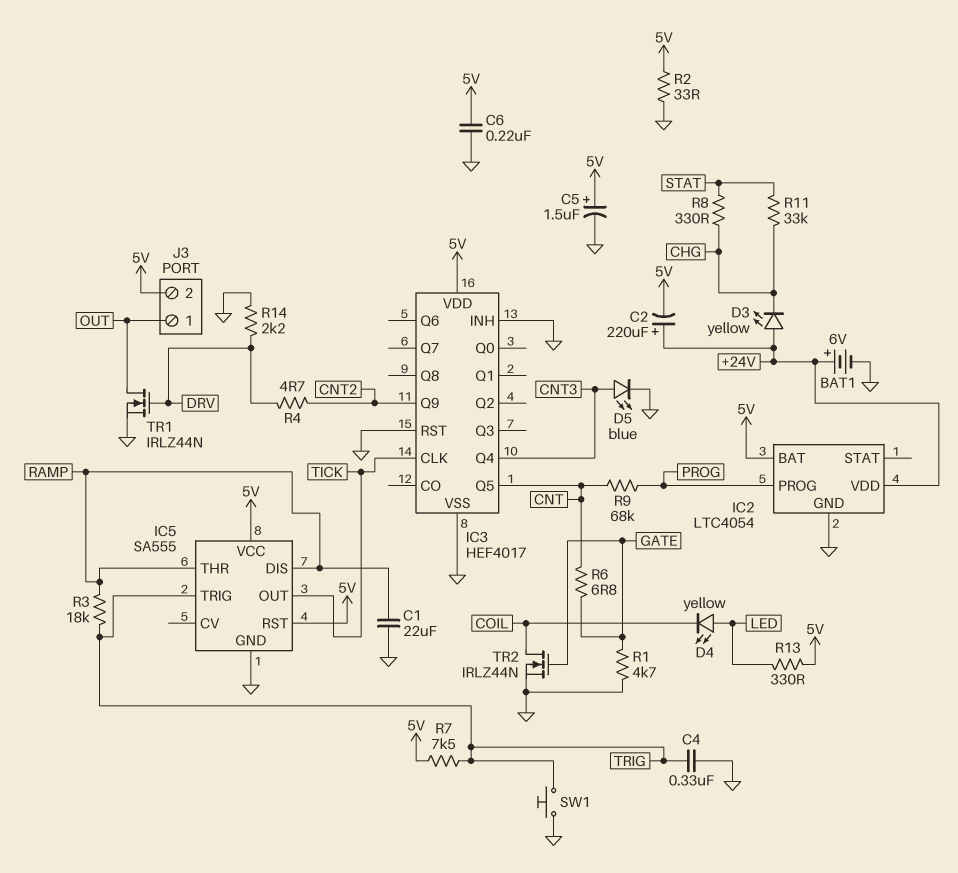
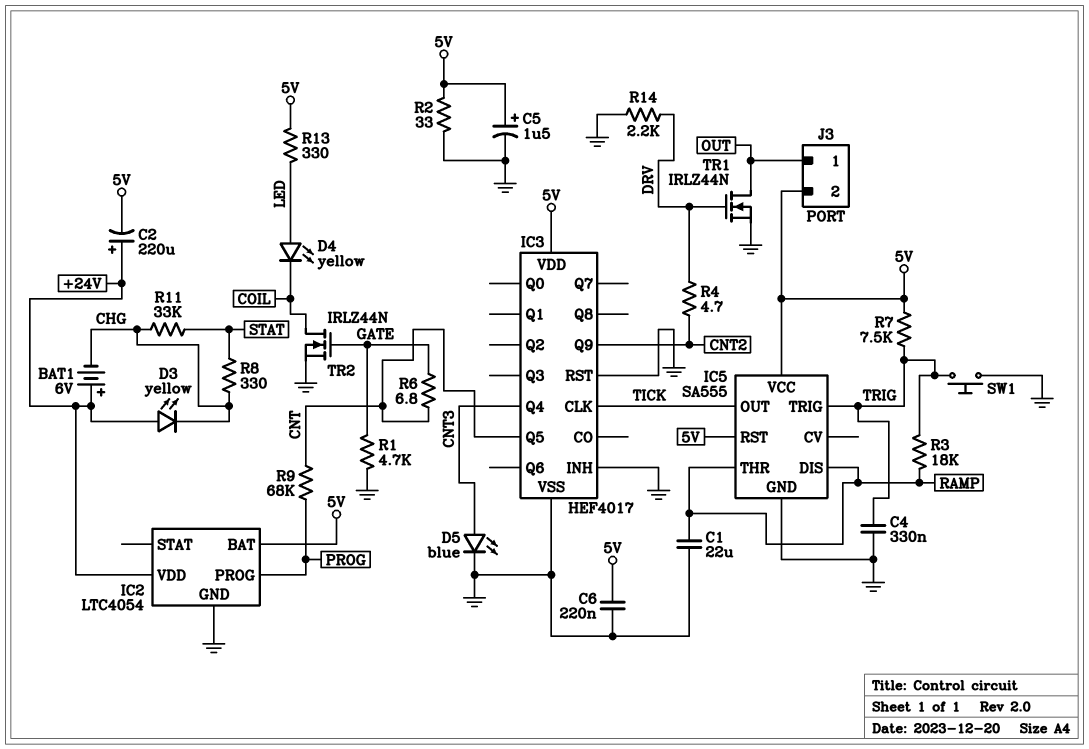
BAT1: 6V (plus +24V, minus GND) -> 6V (plus +24V, minus CHG)

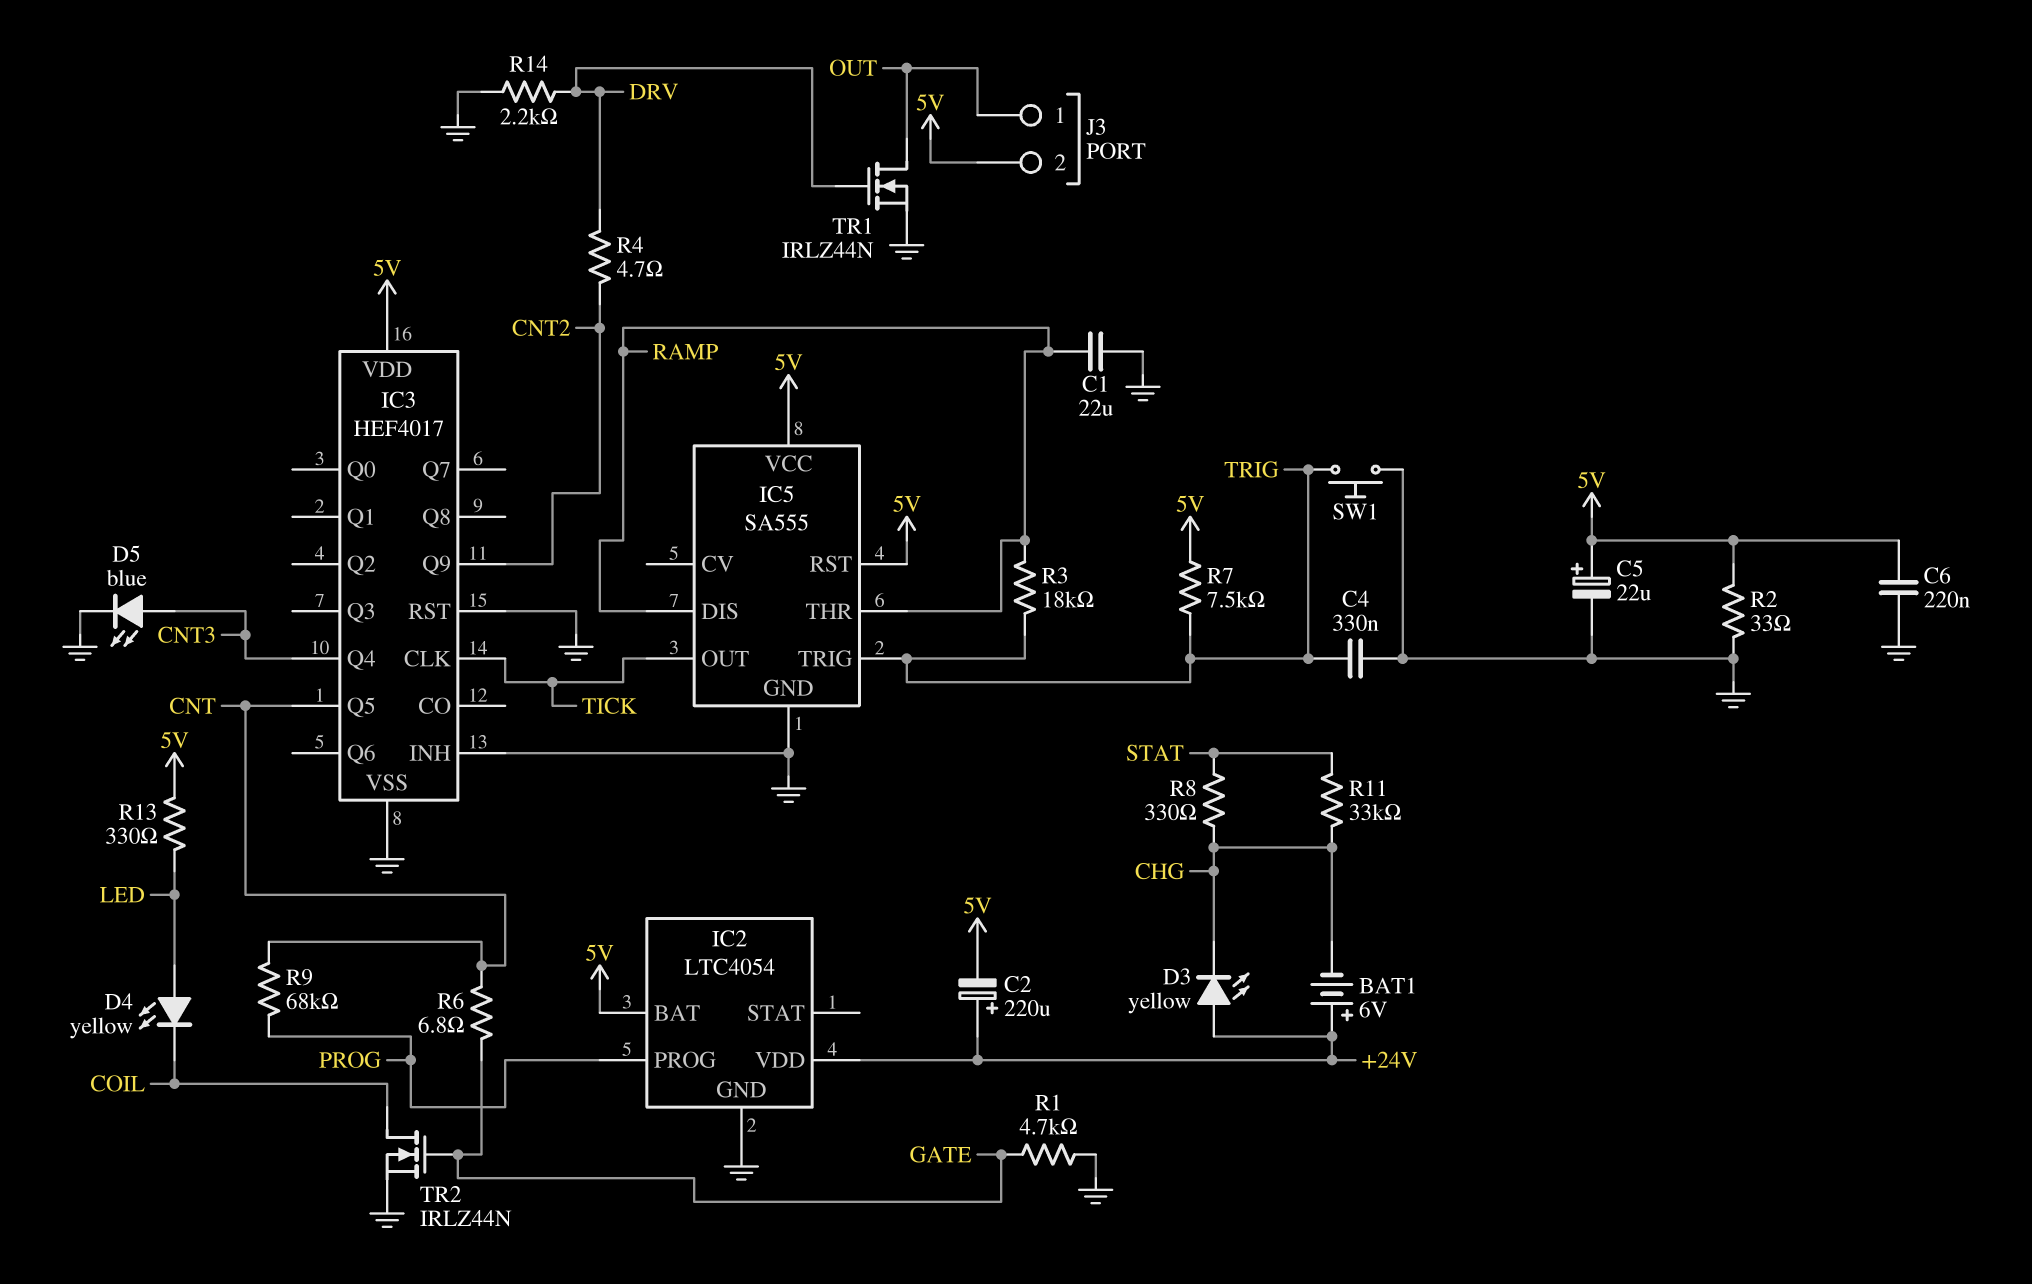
C5: 1.5uF (plus 5V, minus GND) -> 22uF (plus 5V, minus GND)

